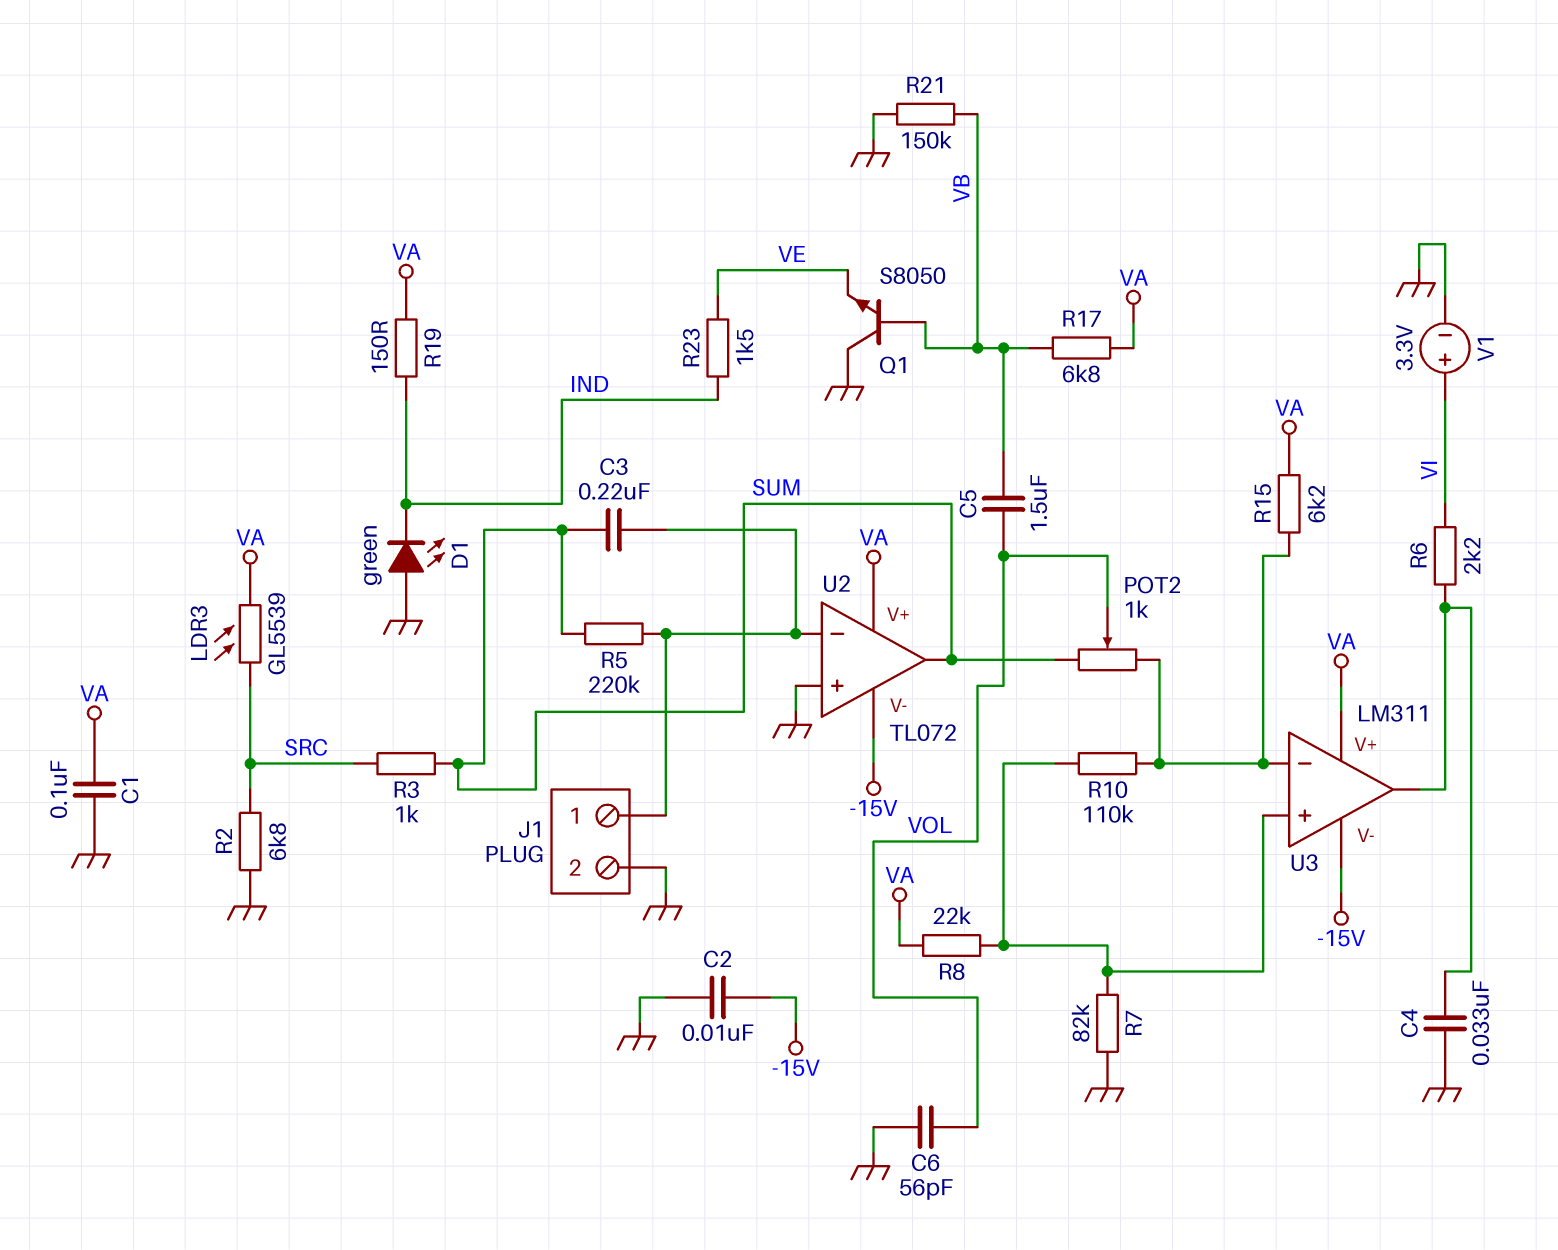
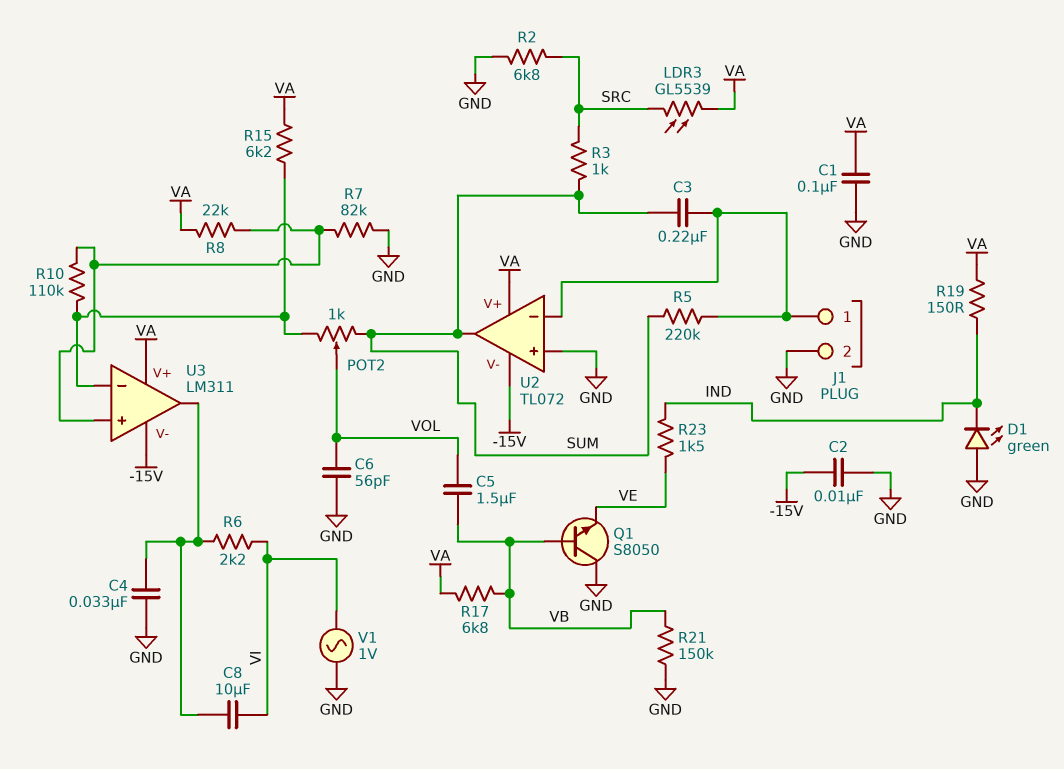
C8: none -> 10uF (U3/out, VI)
V1: 3.3V (plus VI, minus GND) -> AC 1V (GND, VI)

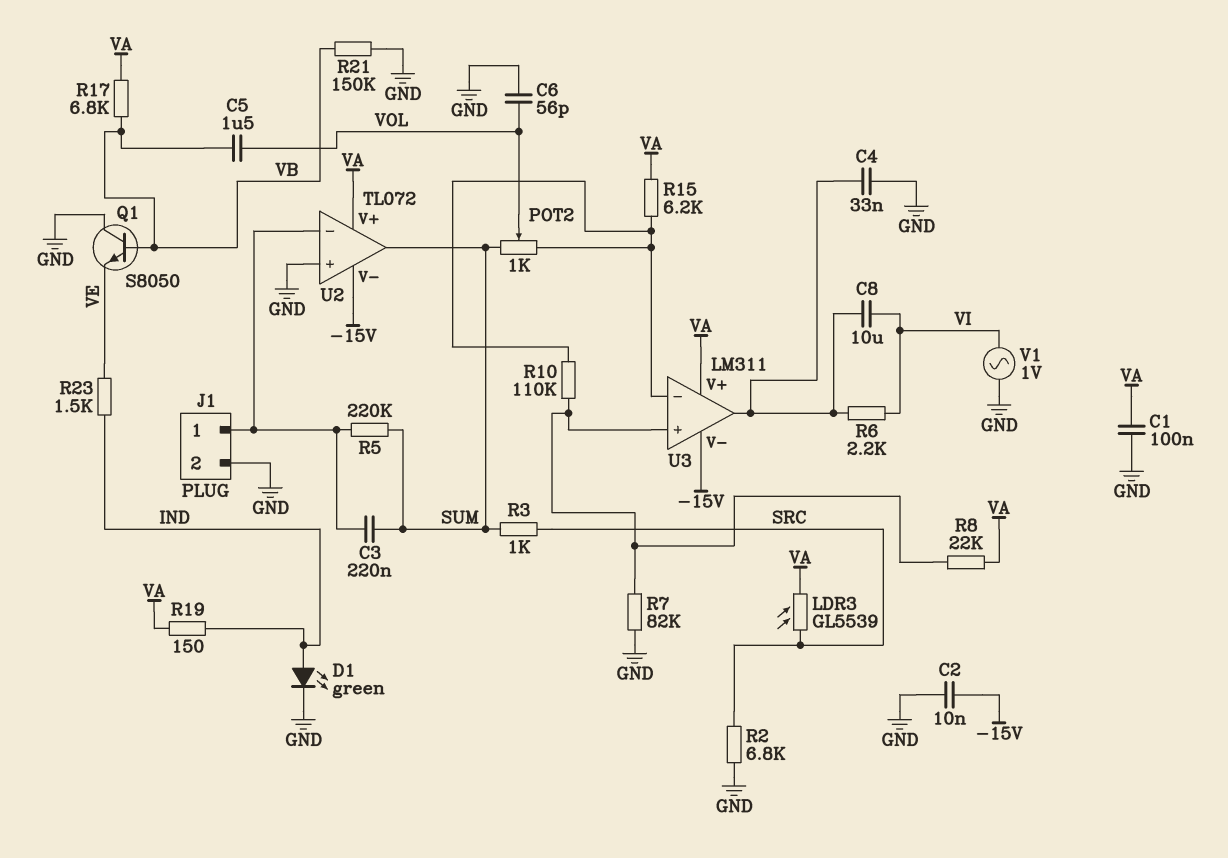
D1: LED green (A GND, K IND) -> LED green (A IND, K GND)

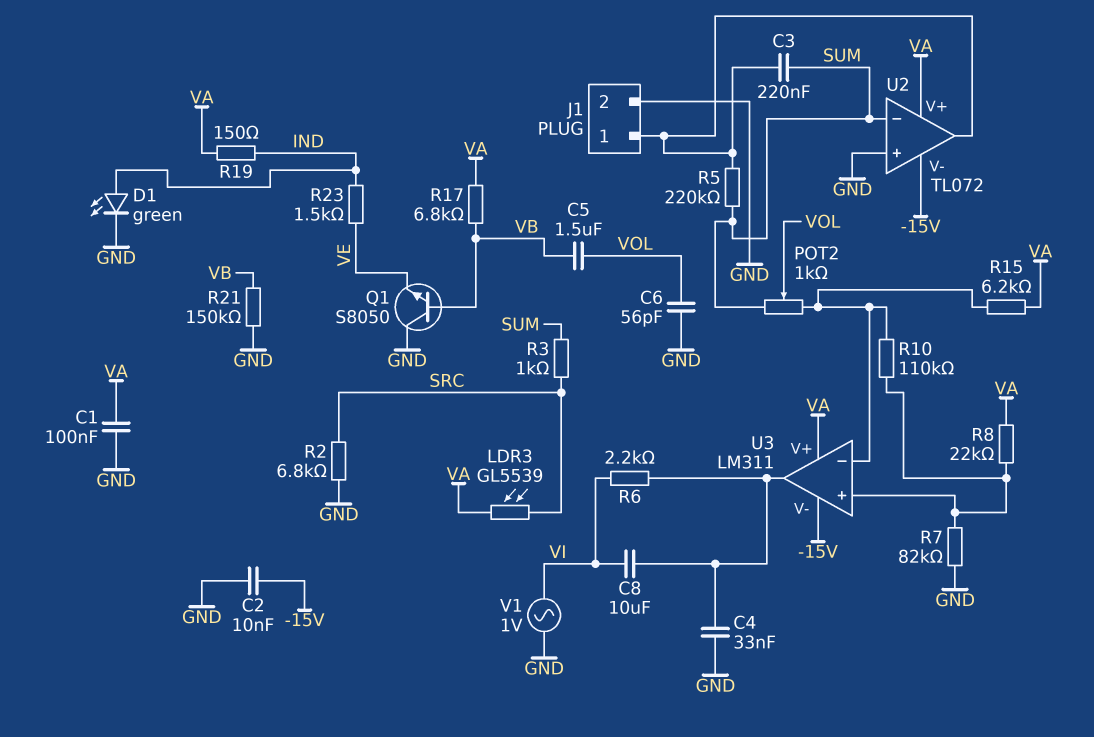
U2 pin in-: J1/1 -> SUM
U2 pin out: SUM -> J1/1

